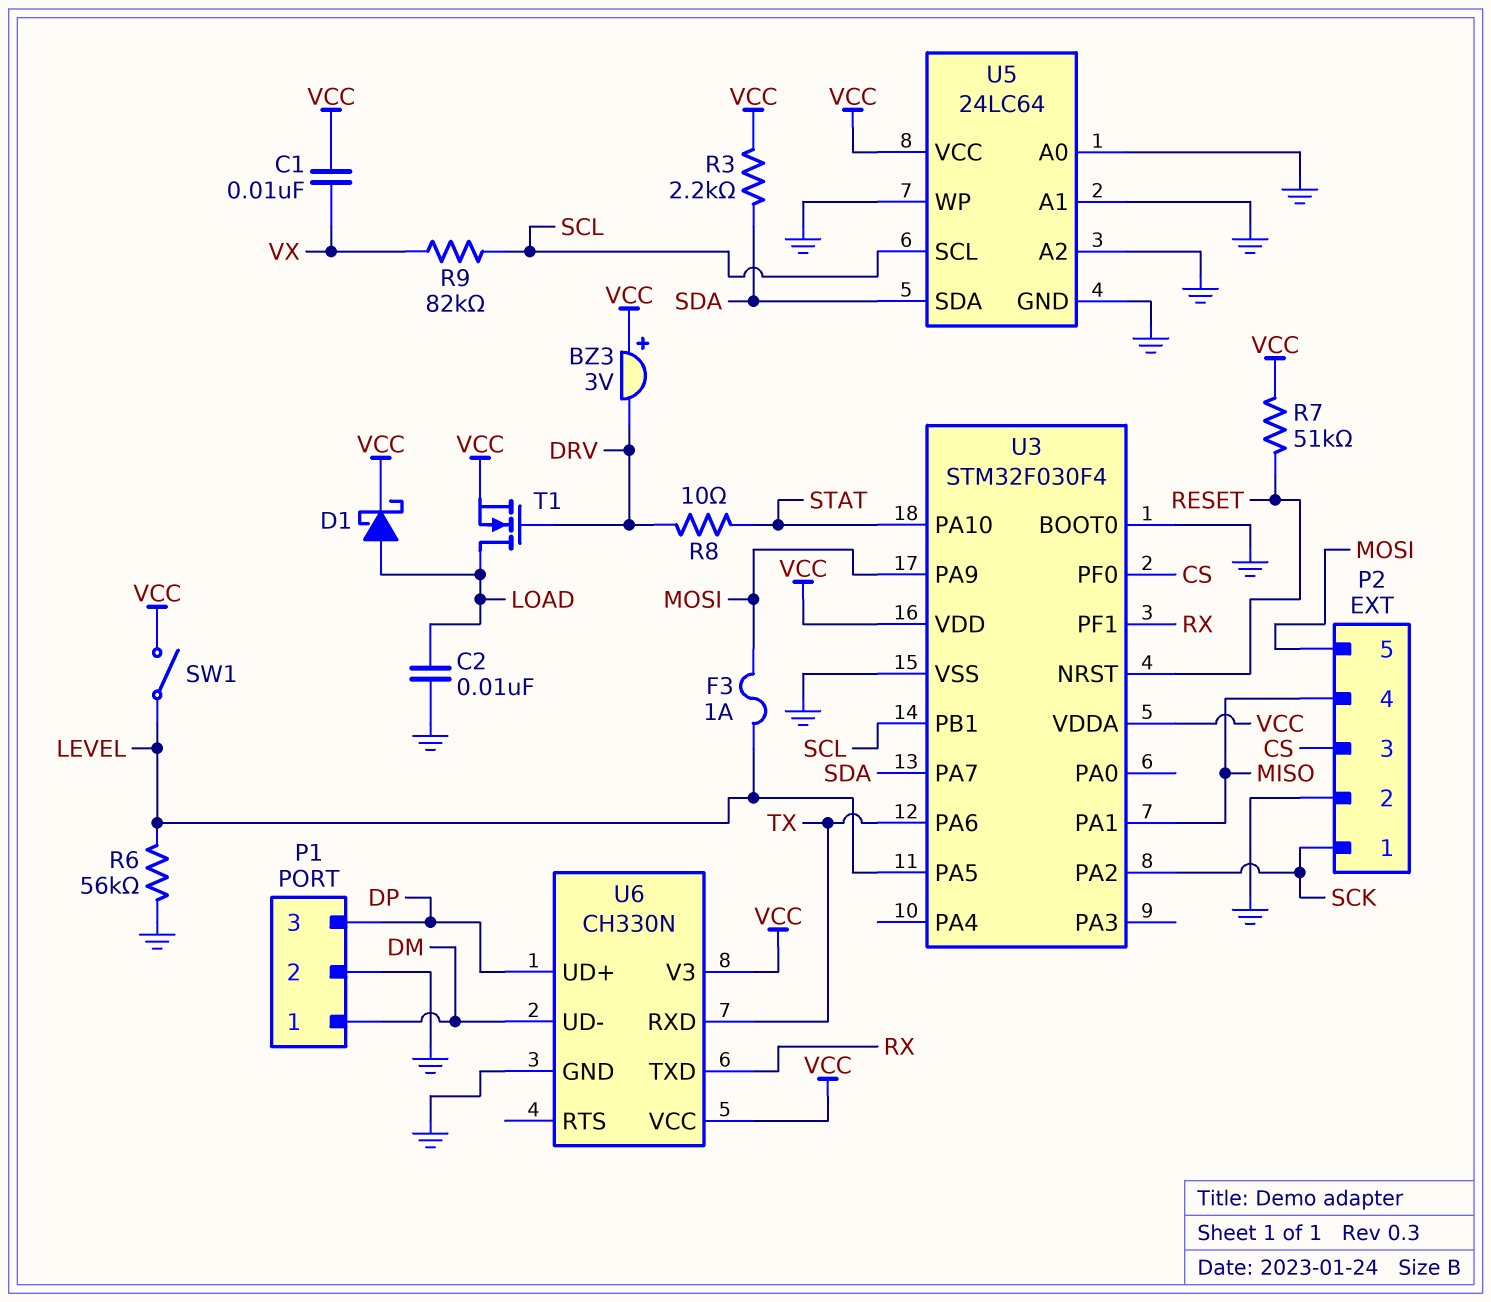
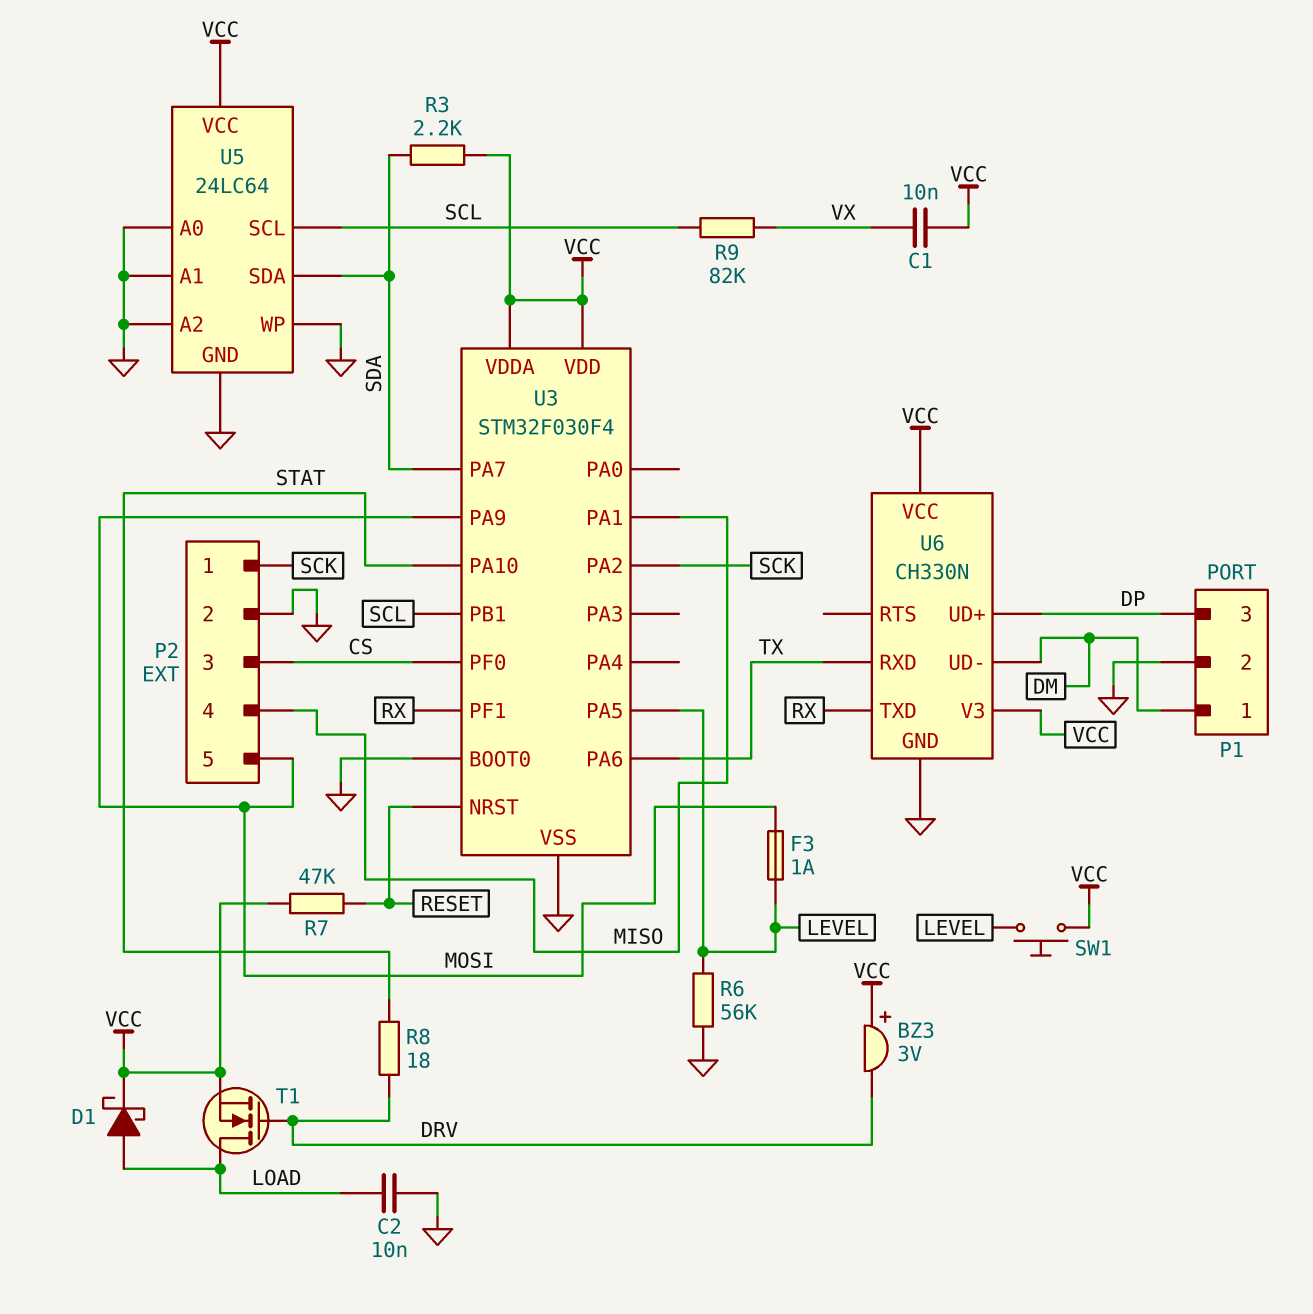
R7: 51k (RESET, VCC) -> 47k (RESET, VCC)
R8: 10 (DRV, STAT) -> 18 (DRV, STAT)
SW1: switch (LEVEL, VCC) -> button (LEVEL, VCC)

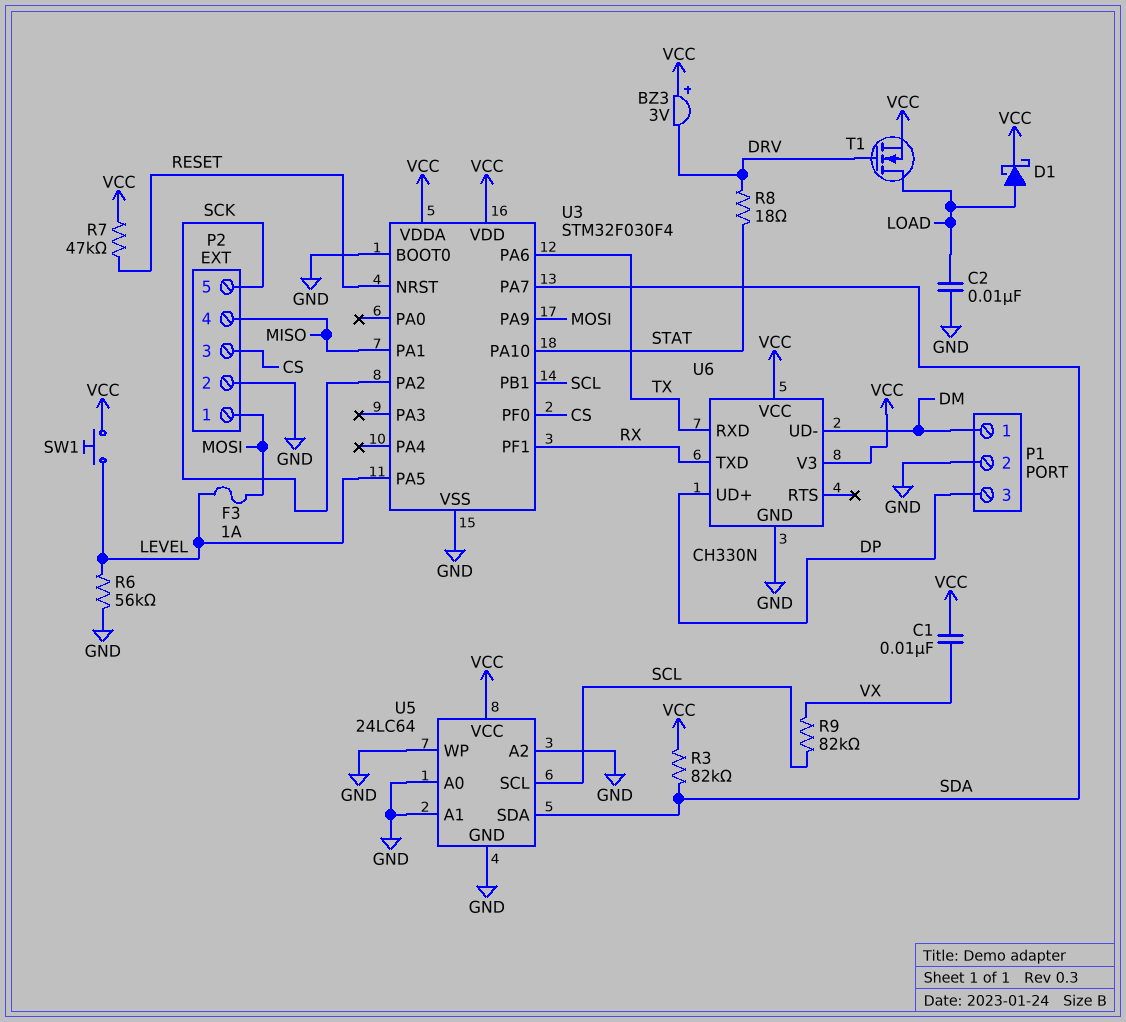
P2 pin 1: SCK -> MOSI
P2 pin 5: MOSI -> SCK
R3: 2.2k (SDA, VCC) -> 82k (SDA, VCC)

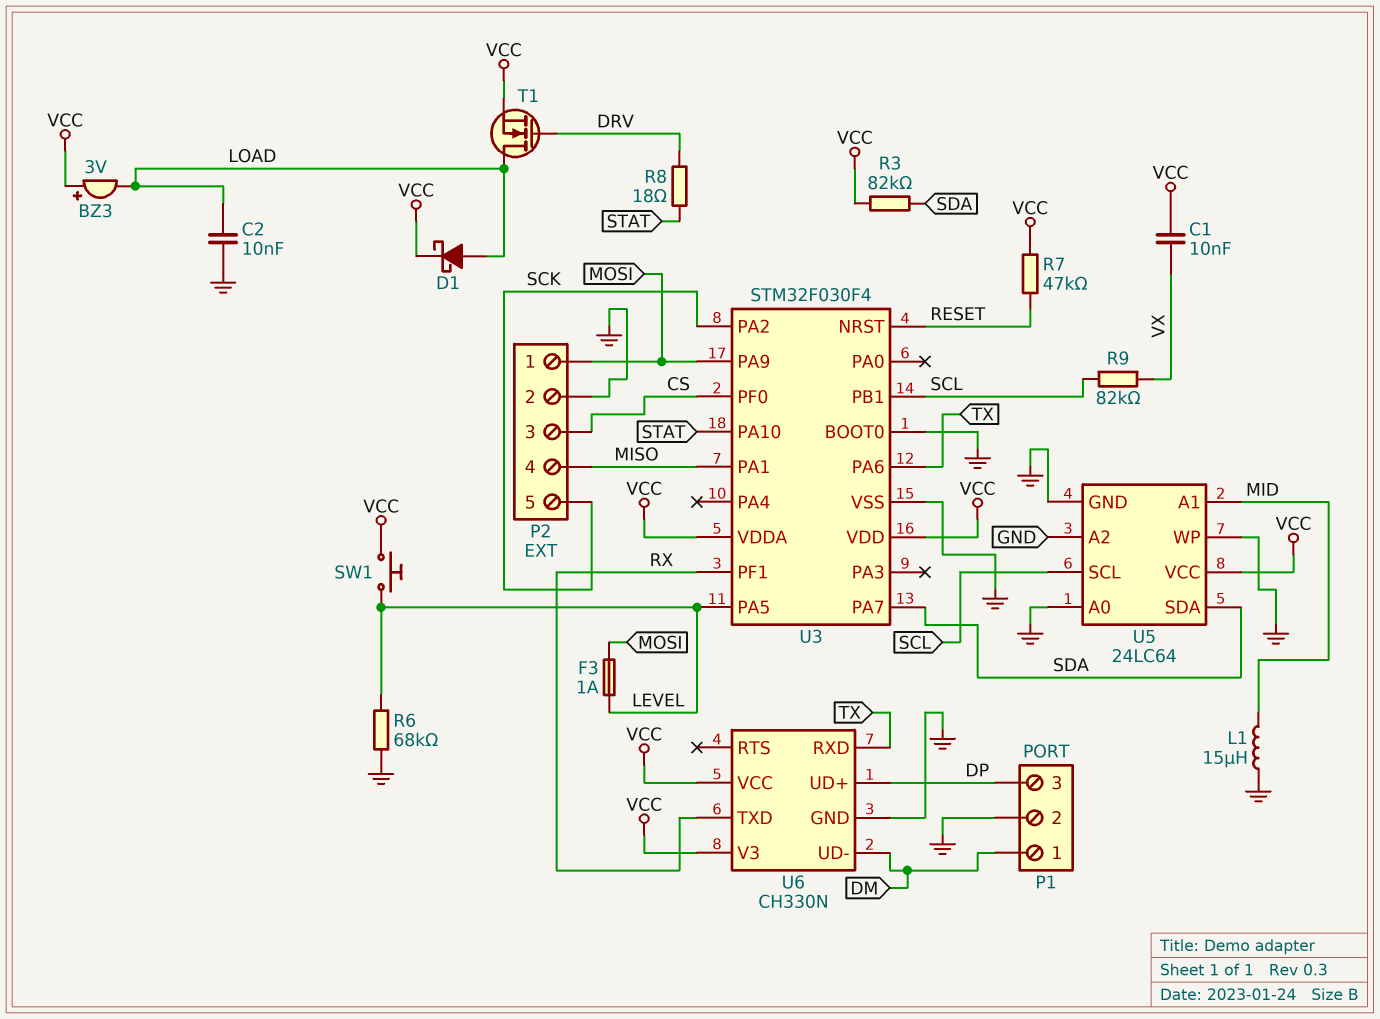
BZ3: buzzer 3V (plus VCC, minus DRV) -> buzzer 3V (plus VCC, minus LOAD)
L1: none -> 15uH (GND, MID)
R6: 56k (GND, LEVEL) -> 68k (GND, LEVEL)
U5 pin A1: GND -> MID

